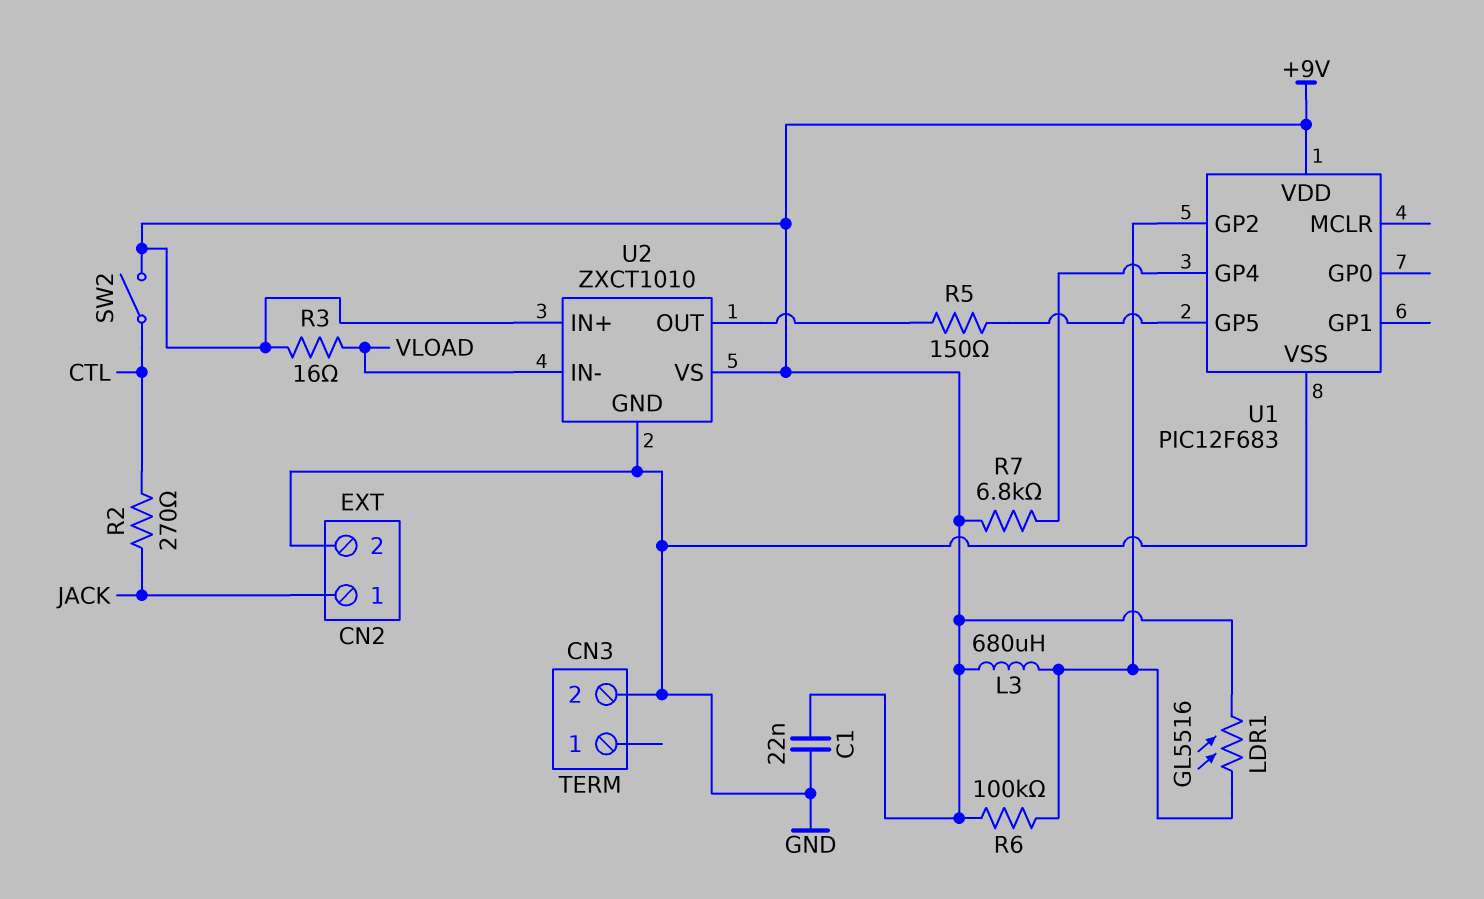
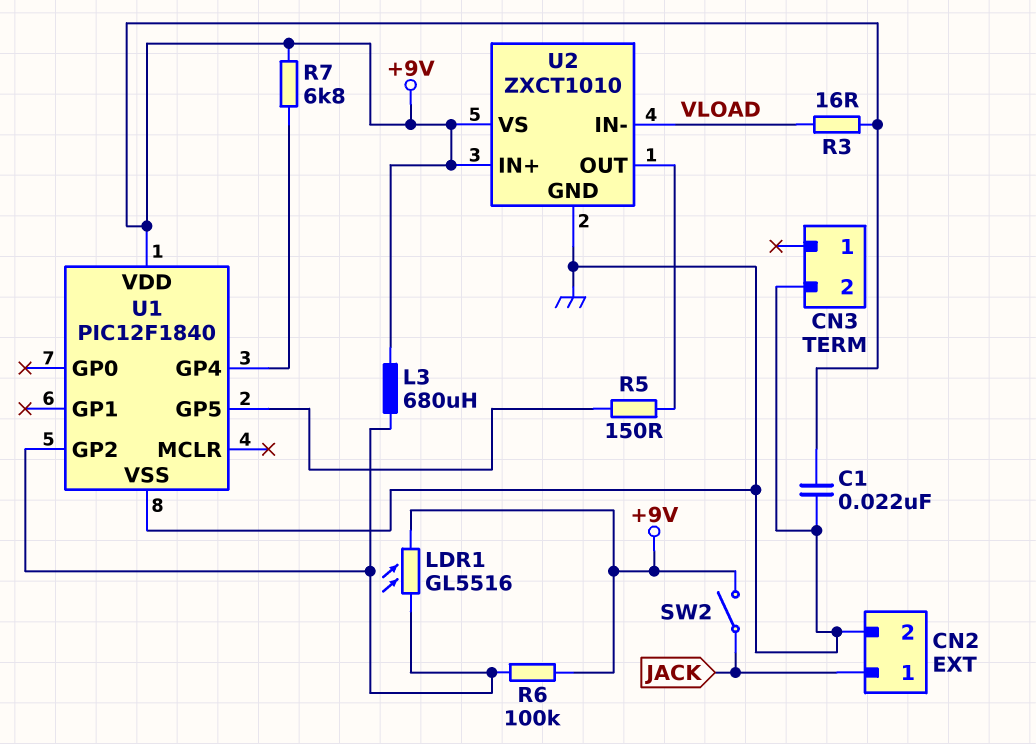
R2: 270 (CTL, JACK) -> none
SW2: switch (+9V, CTL) -> switch (+9V, JACK)
U1: PIC12F683 -> PIC12F1840

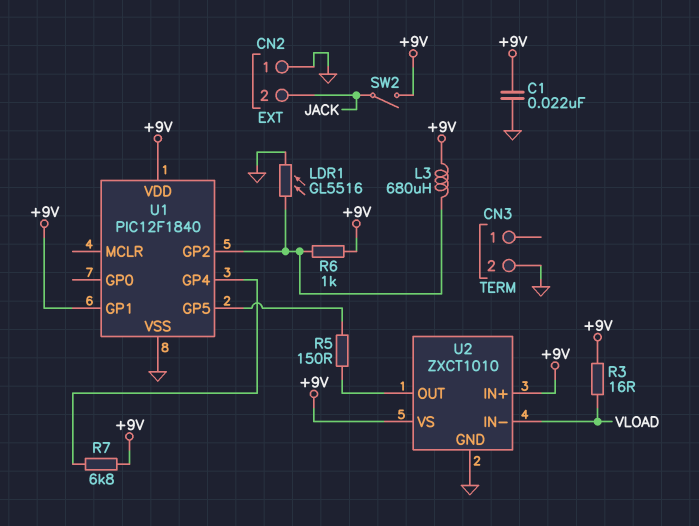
CN2 pin 1: JACK -> GND
CN2 pin 2: GND -> JACK
LDR1: GL5516 (+9V, U1/GP2) -> GL5516 (GND, U1/GP2)
R6: 100k (+9V, U1/GP2) -> 1k (+9V, U1/GP2)
U1 pin GP1: none -> +9V

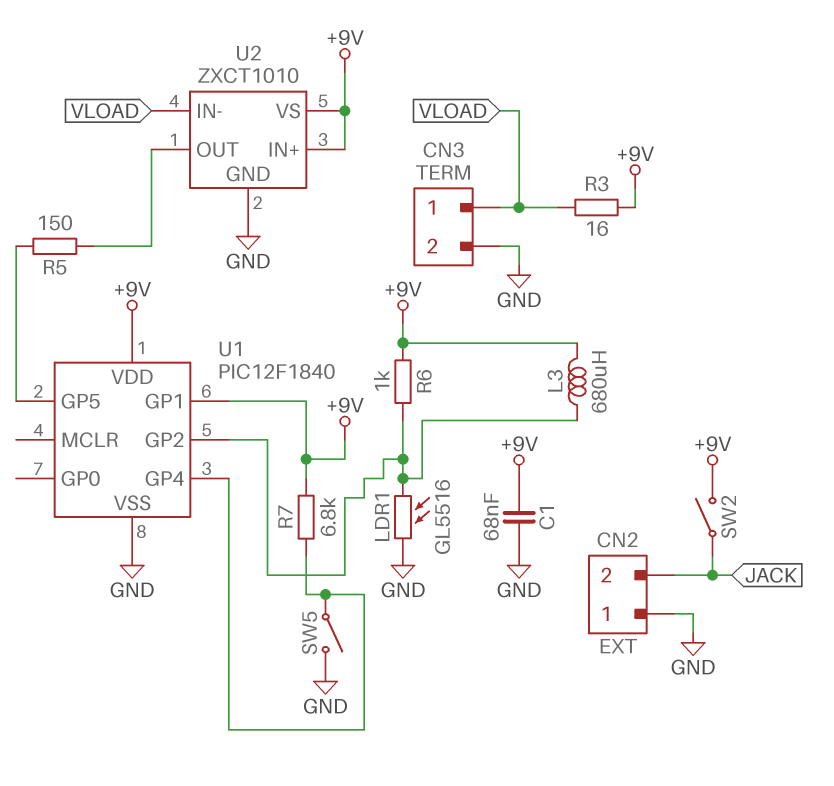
C1: 22nF (+9V, GND) -> 68nF (+9V, GND)
CN3 pin 1: none -> VLOAD
SW5: none -> switch (GND, U1/GP4)

